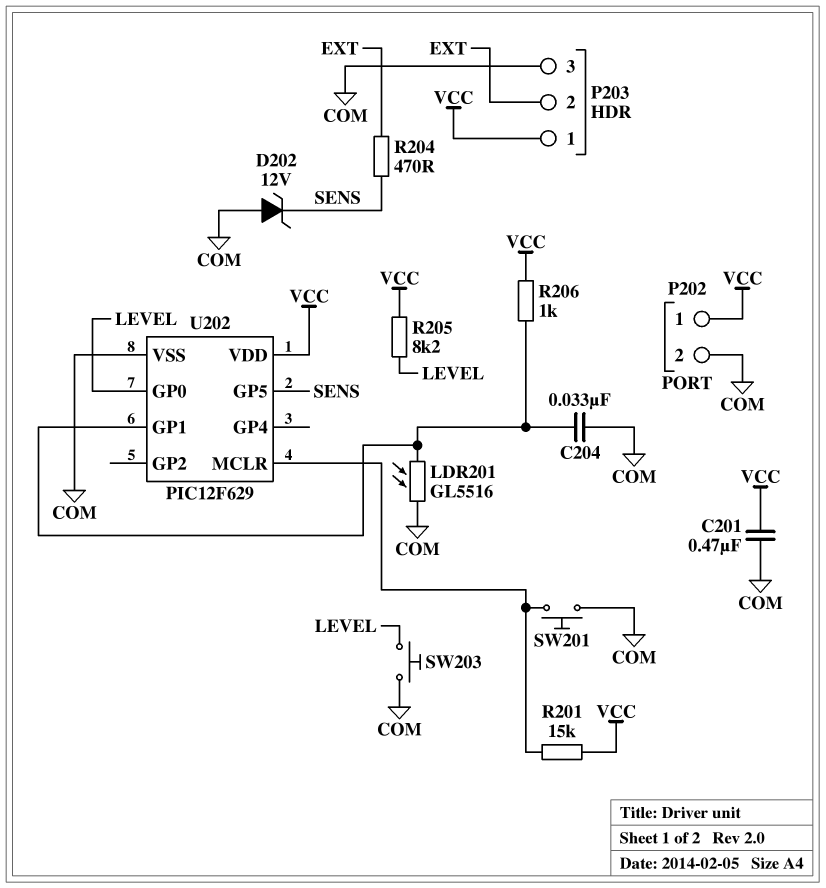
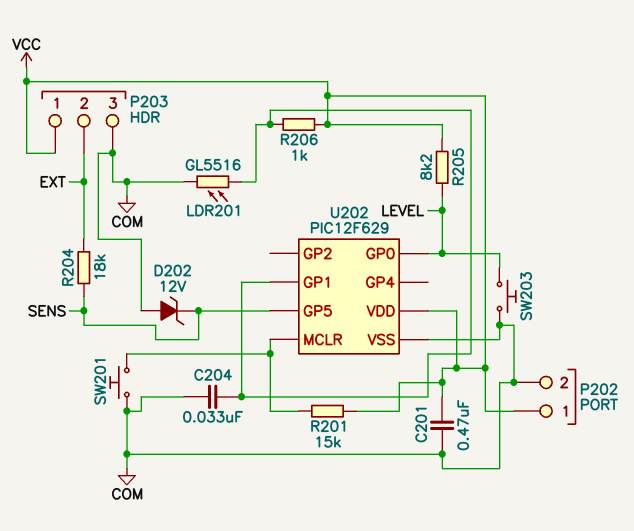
R204: 470 (EXT, SENS) -> 18k (EXT, SENS)

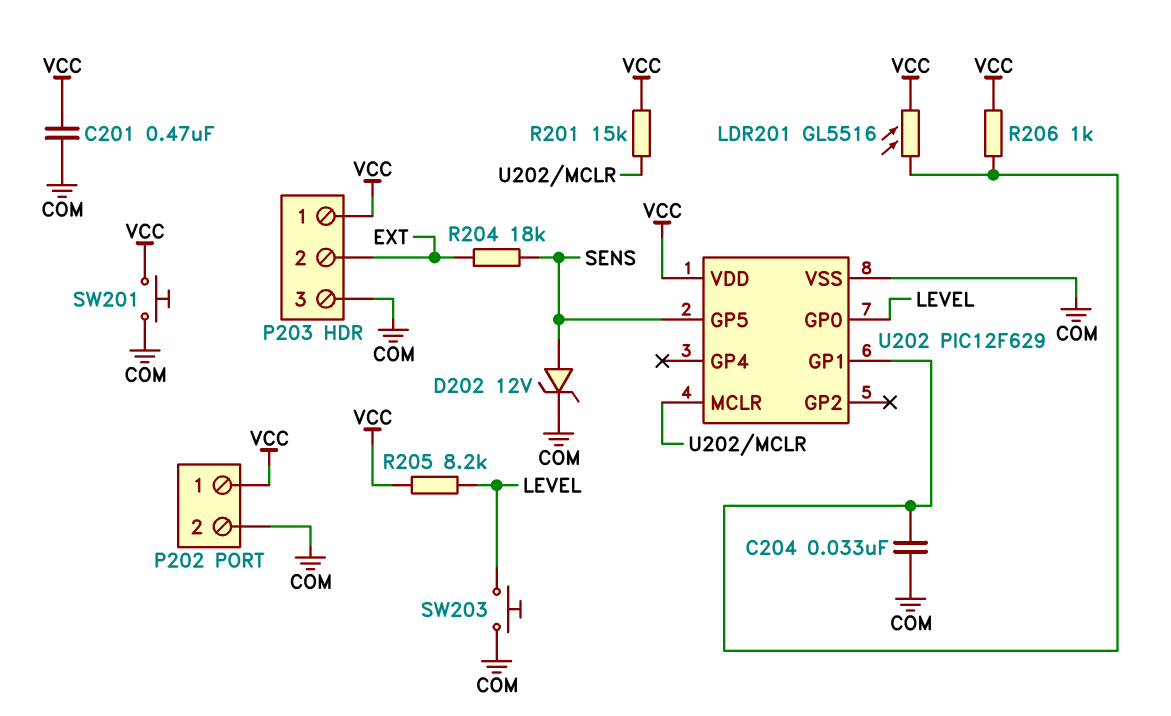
D202: zener 12V (A COM, K SENS) -> zener 12V (A SENS, K COM)
LDR201: GL5516 (COM, U202/GP1) -> GL5516 (U202/GP1, VCC)
SW201: button (COM, U202/MCLR) -> button (COM, VCC)

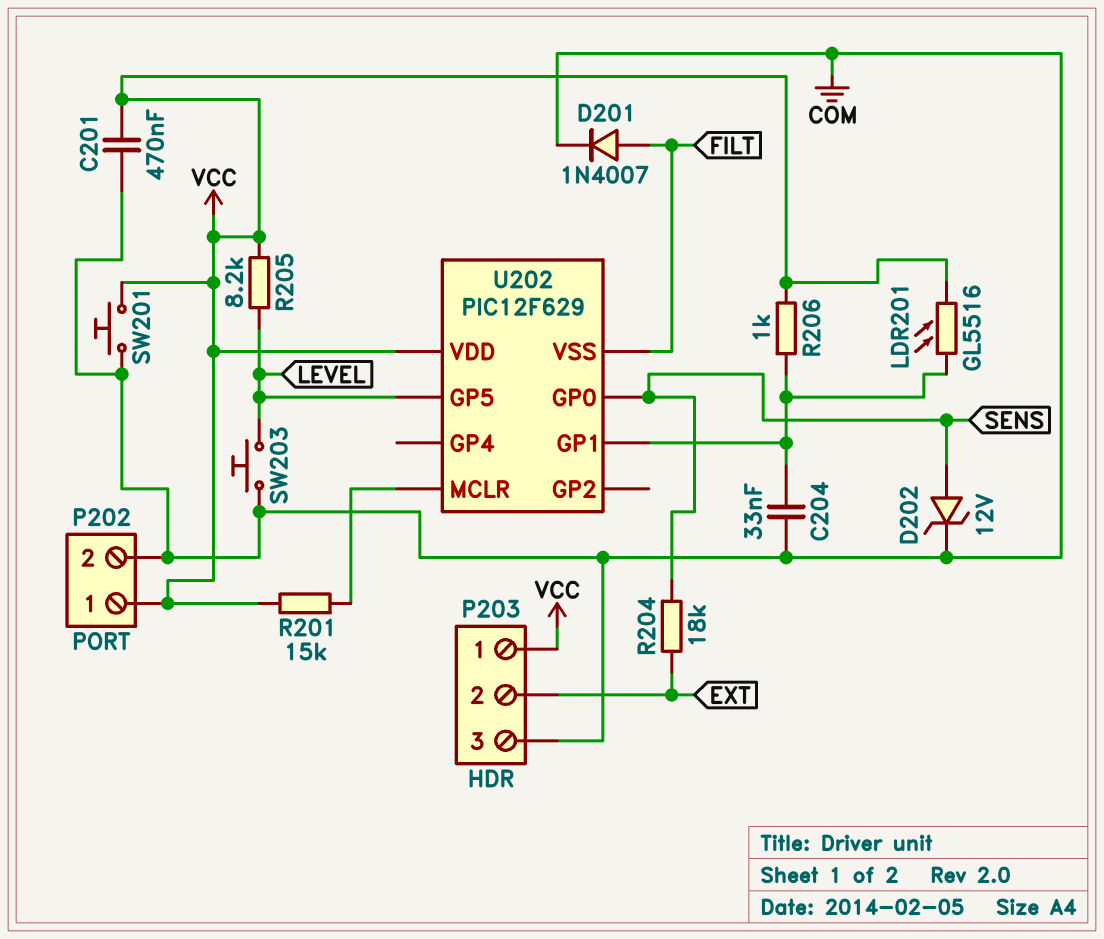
D201: none -> diode 1N4007 (A FILT, K COM)
U202 pin GP0: LEVEL -> SENS
U202 pin GP5: SENS -> LEVEL
U202 pin VSS: COM -> FILT

